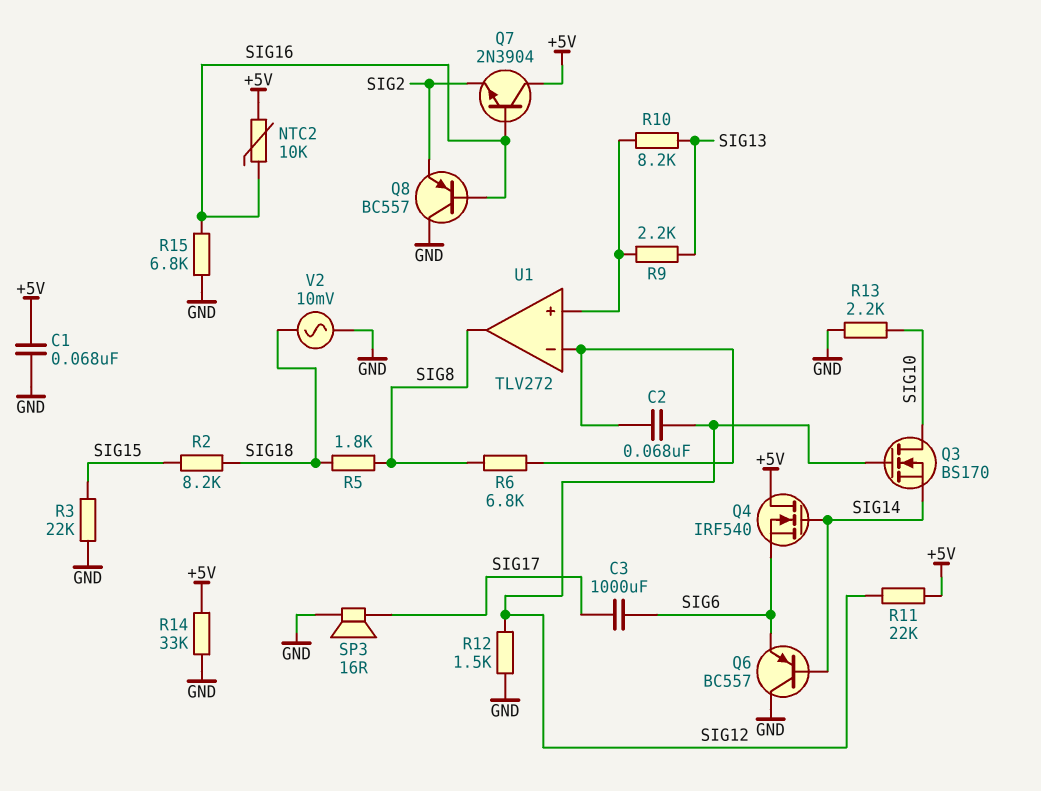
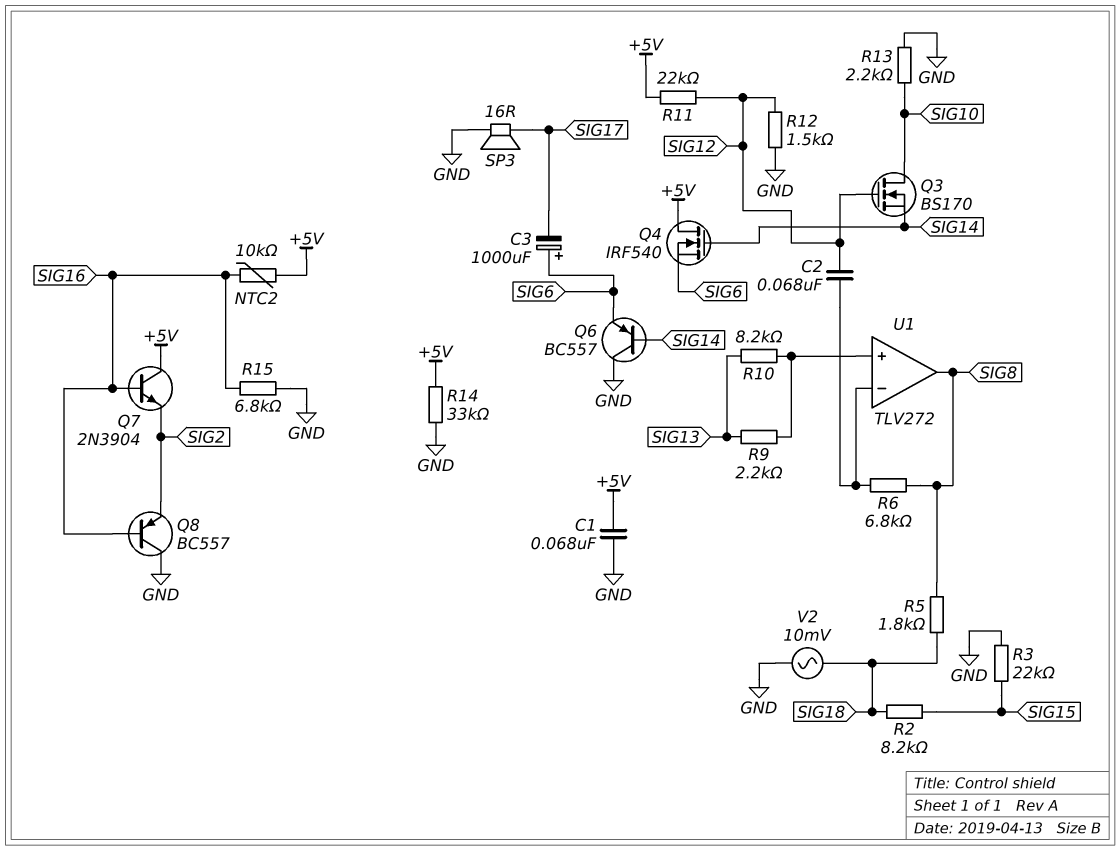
C3: 1000uF (SIG6, SIG17) -> 1000uF (plus SIG6, minus SIG17)

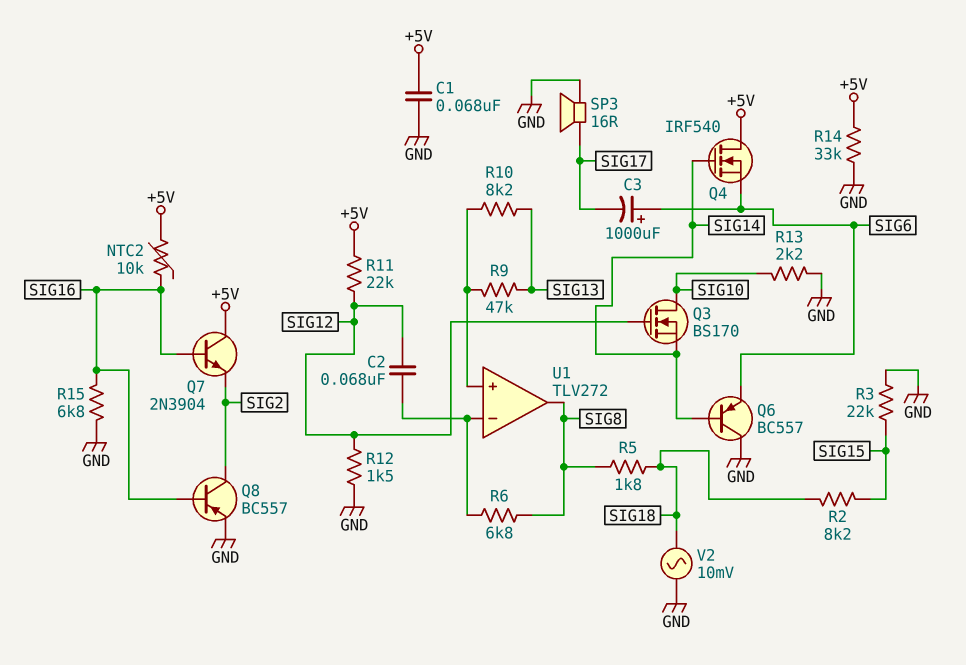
Q8: PNP BC557 (B SIG16, C GND, E SIG2) -> PNP BC557 (B SIG16, C SIG2, E GND)
R9: 2.2k (SIG13, U1/in+) -> 47k (SIG13, U1/in+)

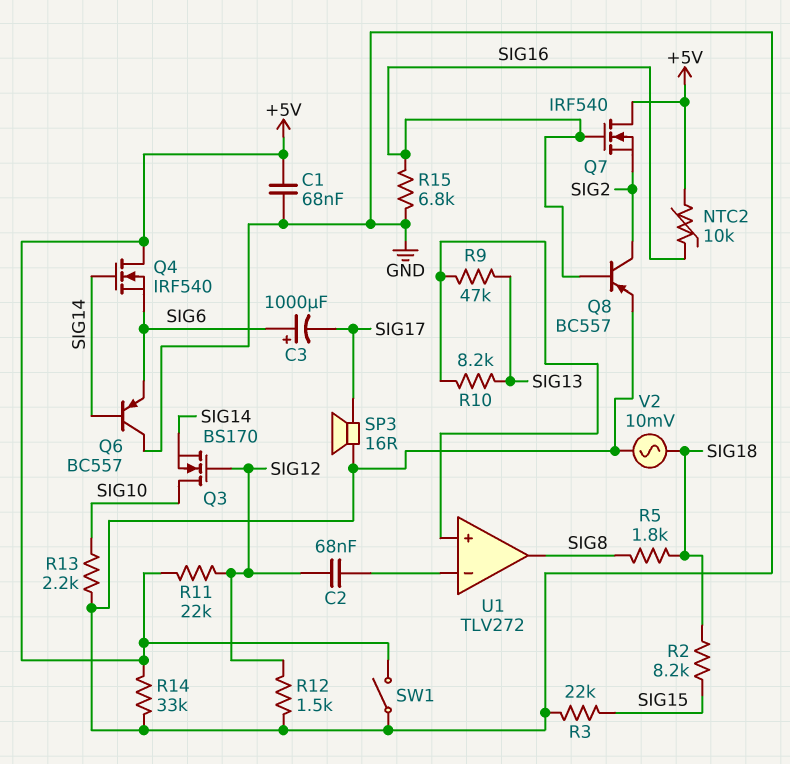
Q7: NPN 2N3904 (B SIG16, C +5V, E SIG2) -> NMOS IRF540 (G SIG16, D +5V, S SIG2)
R6: 6.8k (SIG8, U1/in-) -> none
SW1: none -> switch (+5V, GND)

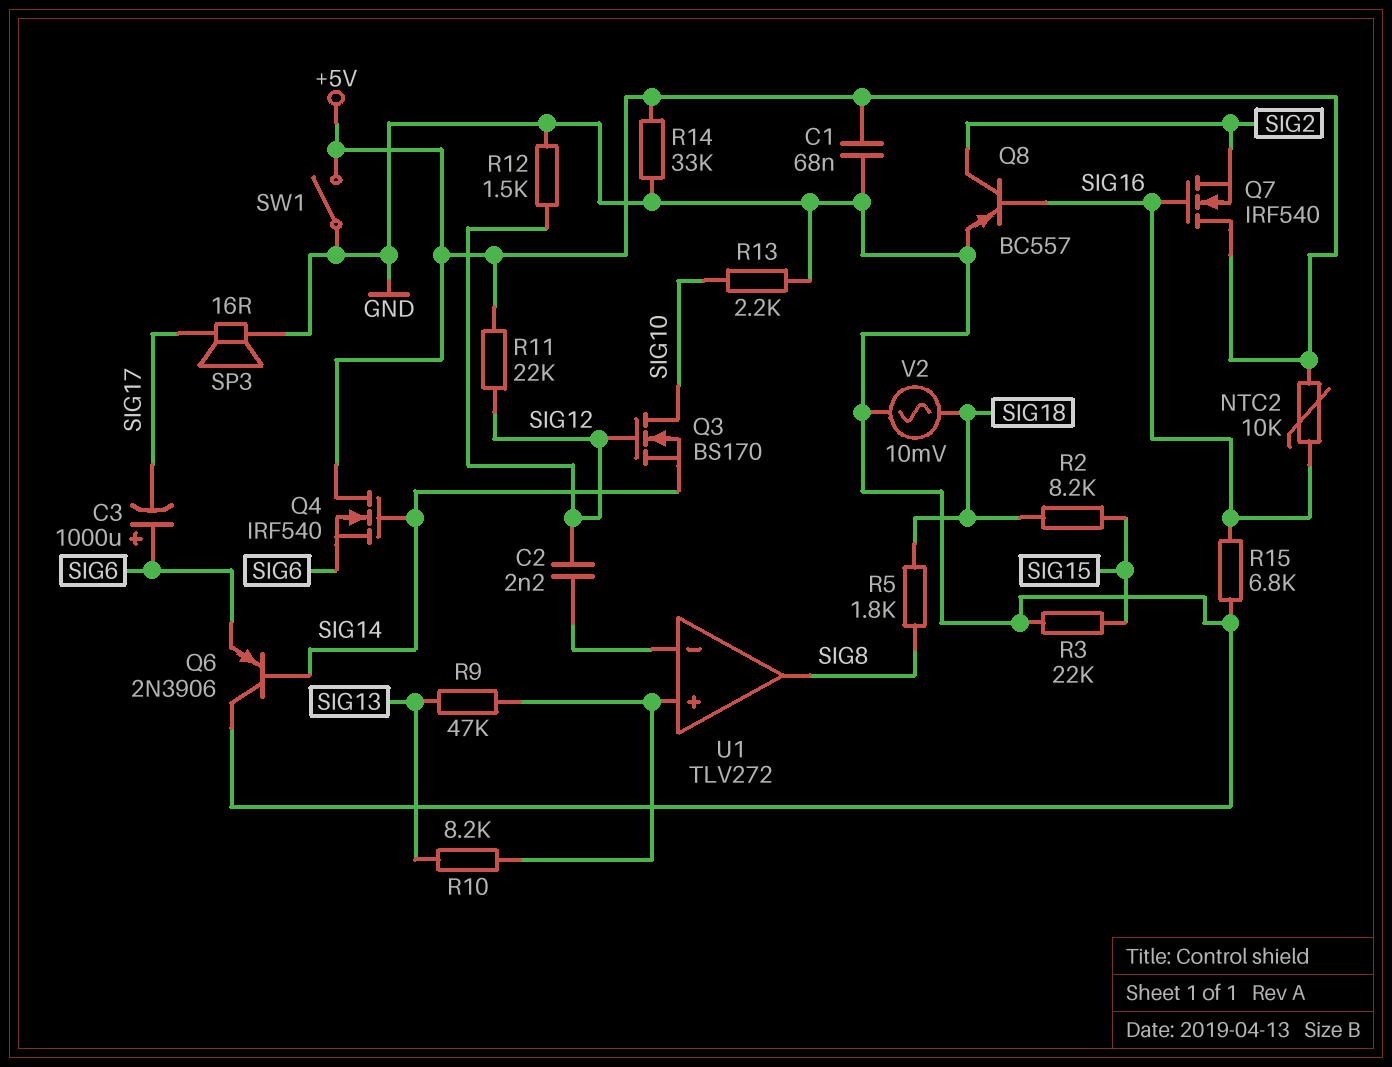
C2: 68nF (SIG12, U1/in-) -> 2.2nF (SIG12, U1/in-)
Q6: PNP BC557 (B SIG14, C GND, E SIG6) -> PNP 2N3906 (B SIG14, C GND, E SIG6)

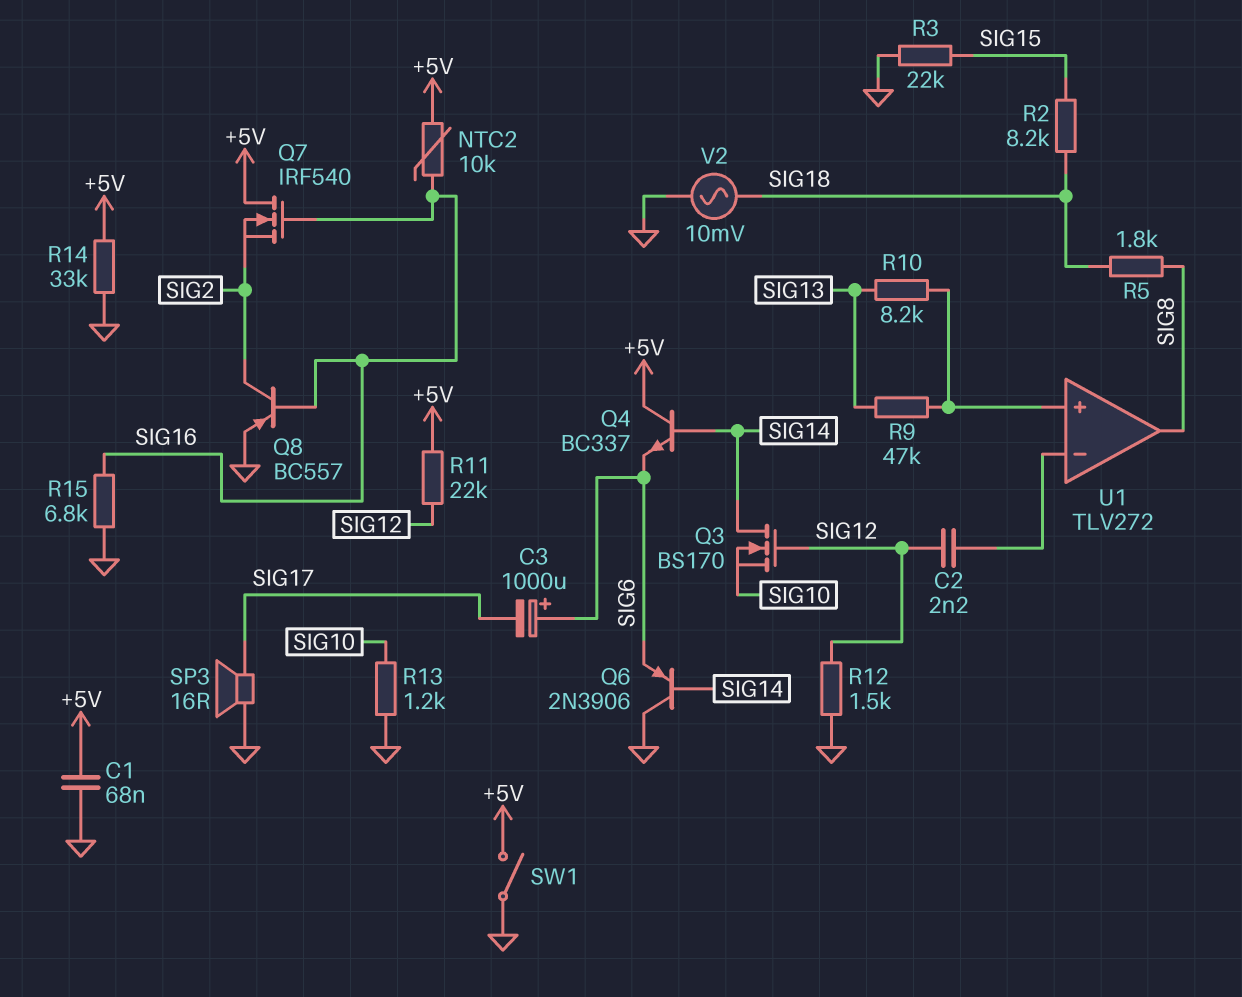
Q3: NMOS BS170 (G SIG12, D SIG10, S SIG14) -> NMOS BS170 (G SIG12, D SIG14, S SIG10)
Q4: NMOS IRF540 (G SIG14, D +5V, S SIG6) -> NPN BC337 (B SIG14, C +5V, E SIG6)
R13: 2.2k (GND, SIG10) -> 1.2k (GND, SIG10)

